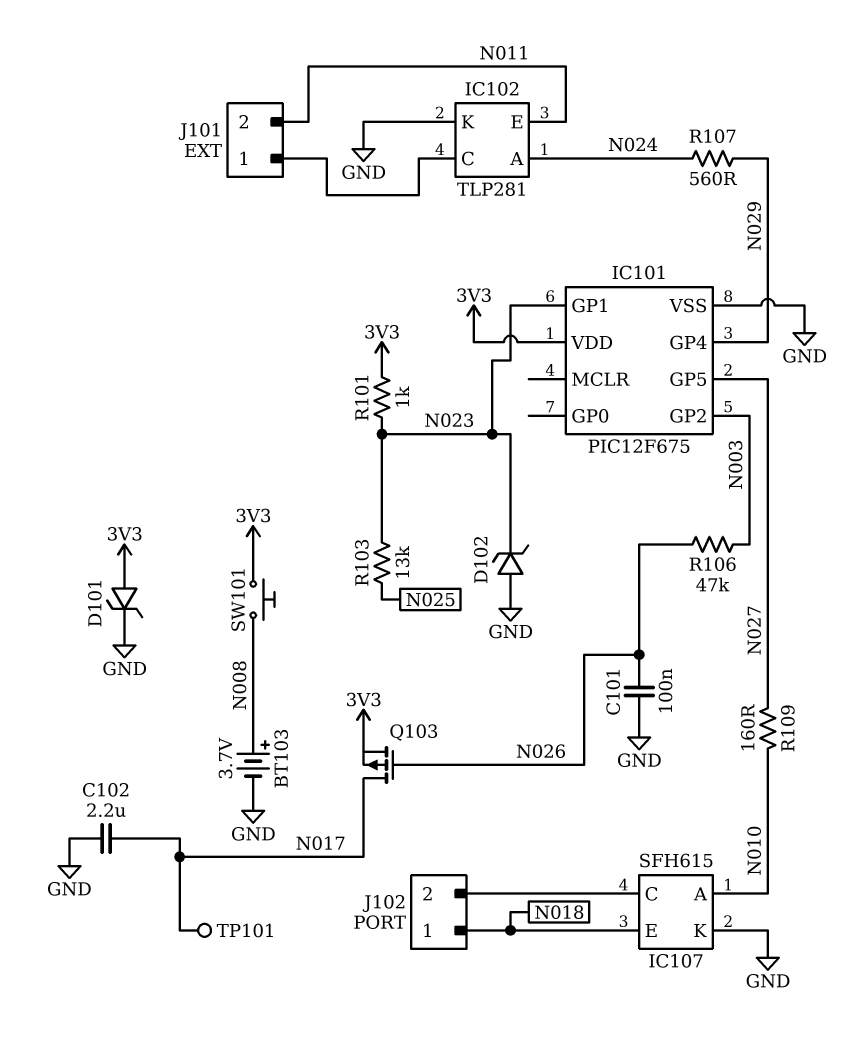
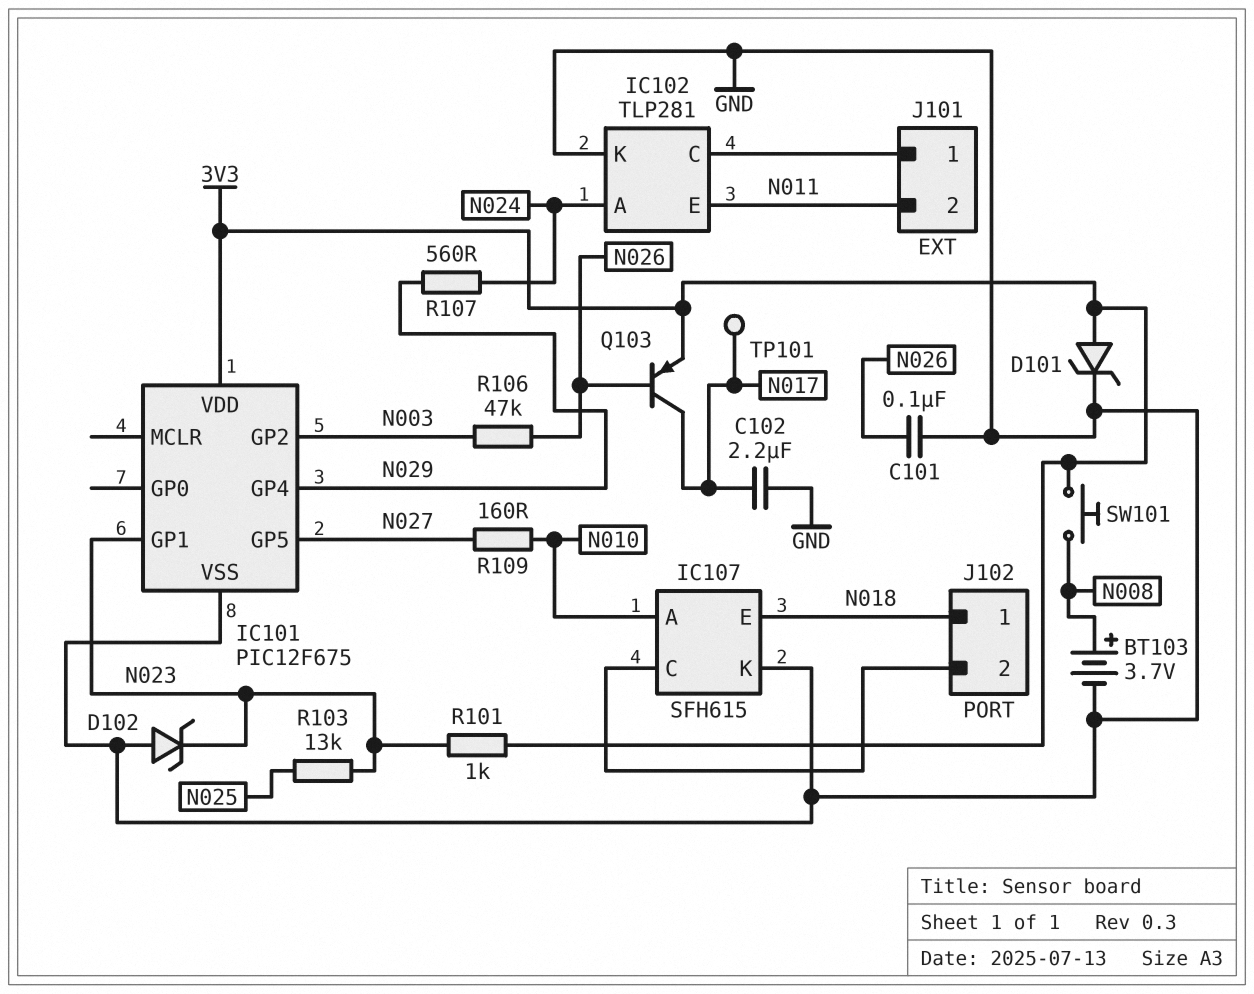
Q103: PMOS (G N026, D N017, S 3V3) -> PNP (B N026, C N017, E 3V3)

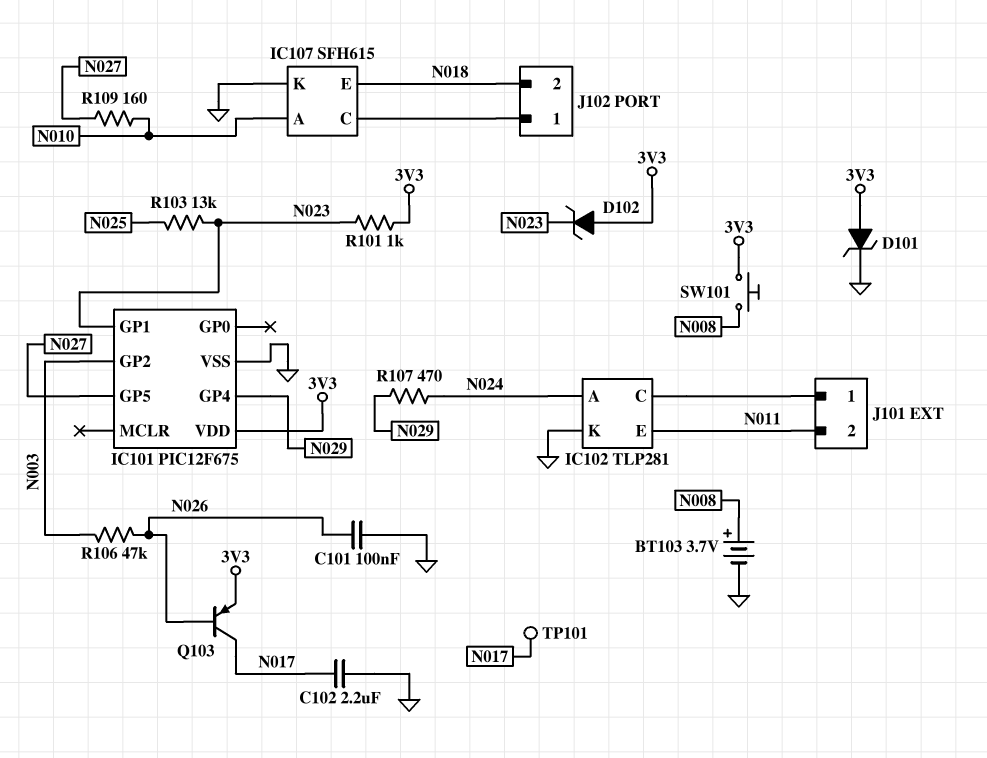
D102: zener (A GND, K N023) -> zener (A 3V3, K N023)
J102 pin 1: N018 -> IC107/C
J102 pin 2: IC107/C -> N018
R107: 560 (N024, N029) -> 470 (N024, N029)

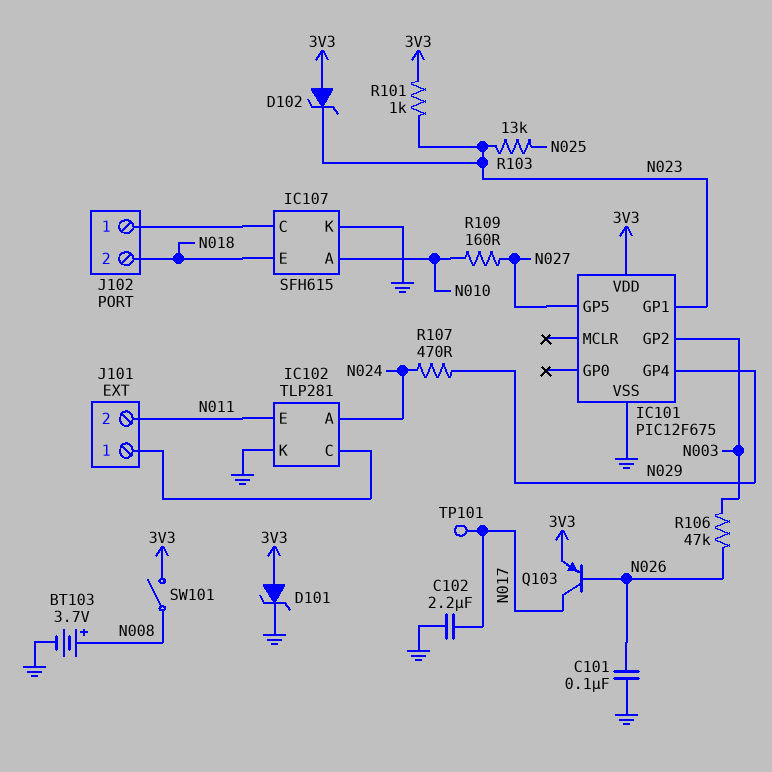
SW101: button (3V3, N008) -> switch (3V3, N008)

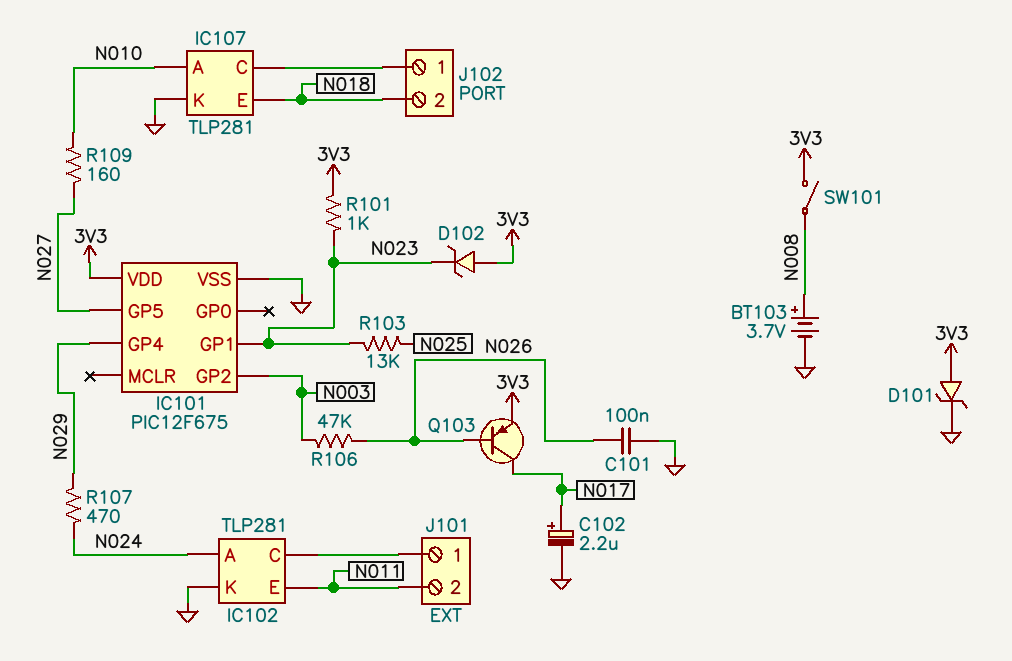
C102: 2.2uF (GND, N017) -> 2.2uF (plus N017, minus GND)
IC107: SFH615 -> TLP281
TP101: test point (N017) -> none

